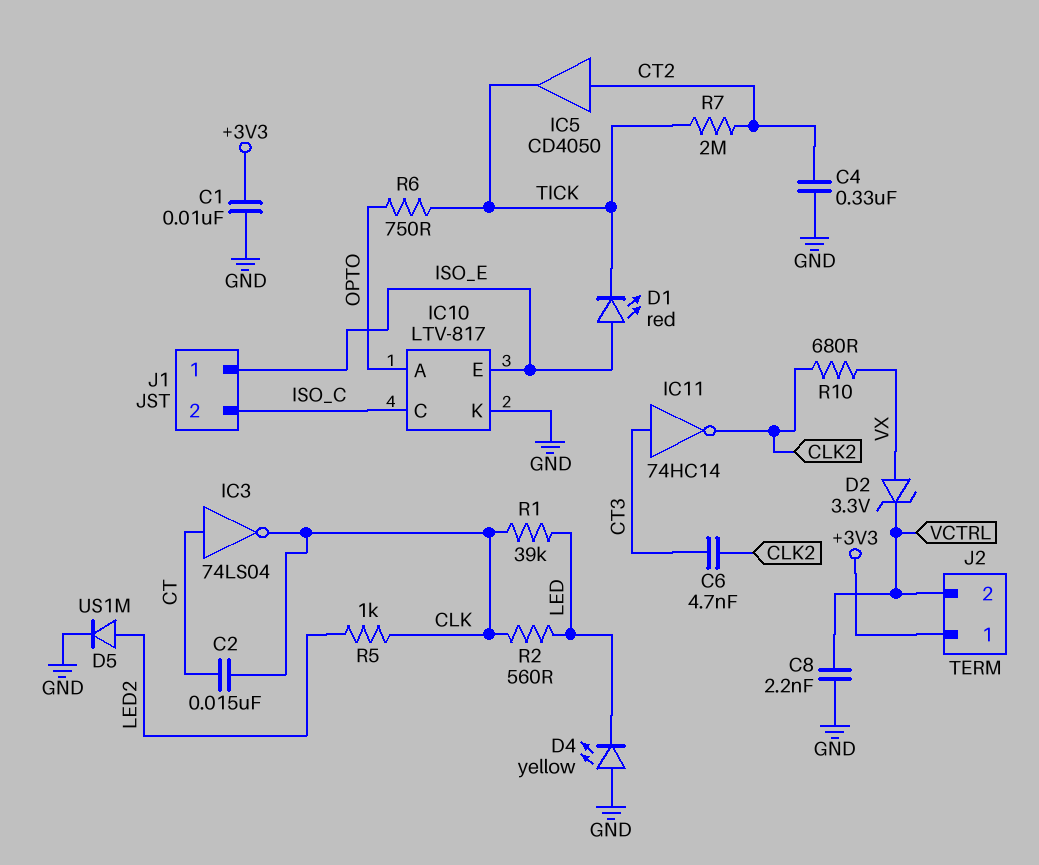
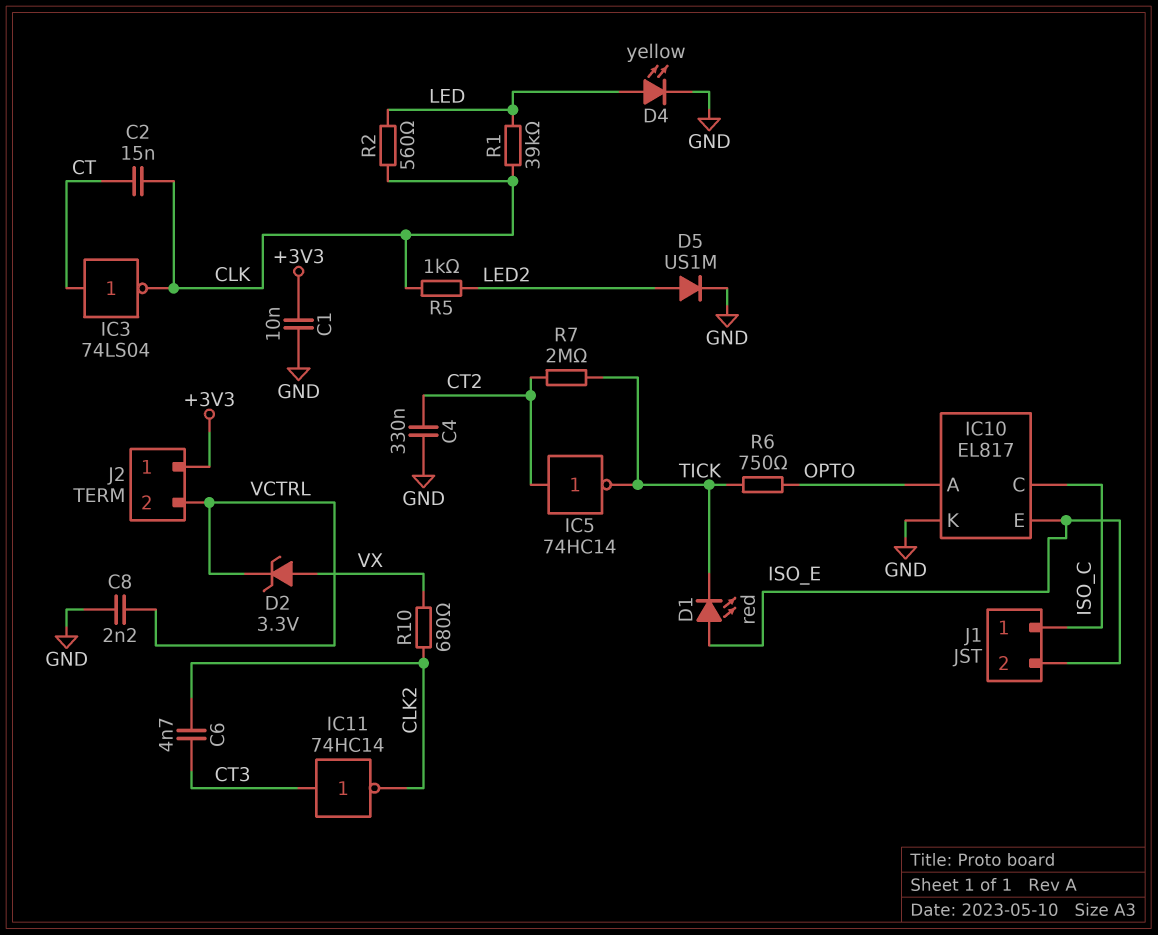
D4: LED yellow (A GND, K LED) -> LED yellow (A LED, K GND)
IC5: buffer CD4050 (in CT2, out TICK) -> NOT 74HC14 (in CT2, out TICK)
IC10: LTV-817 -> EL817
J1 pin 1: ISO_E -> ISO_C
J1 pin 2: ISO_C -> ISO_E

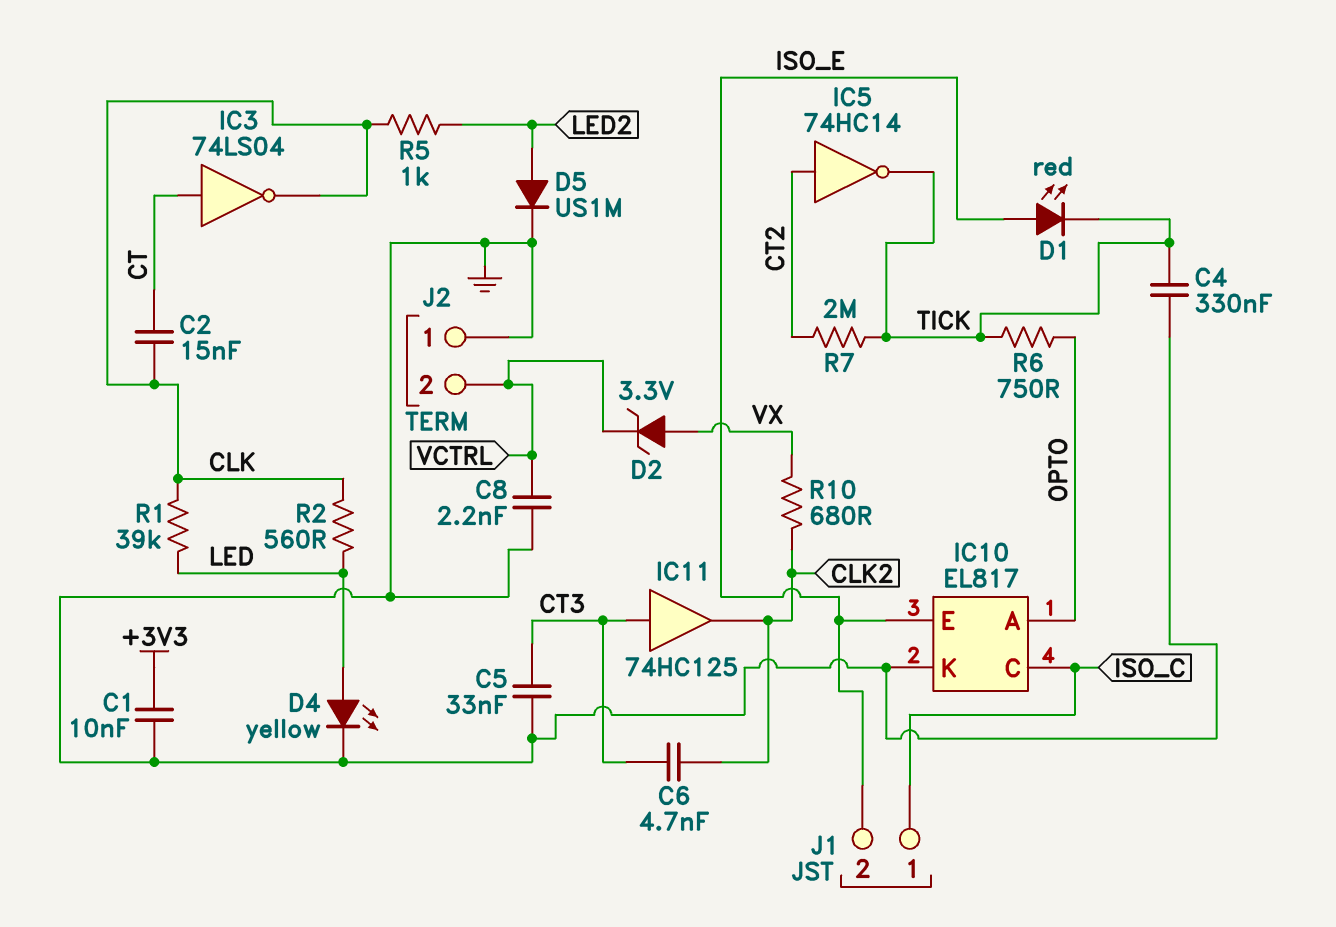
C4: 330nF (CT2, GND) -> 330nF (GND, TICK)
C5: none -> 33nF (CT3, GND)
IC11: NOT 74HC14 (in CT3, out CLK2) -> buffer 74HC125 (in CT3, out CLK2)
J2 pin 1: +3V3 -> GND

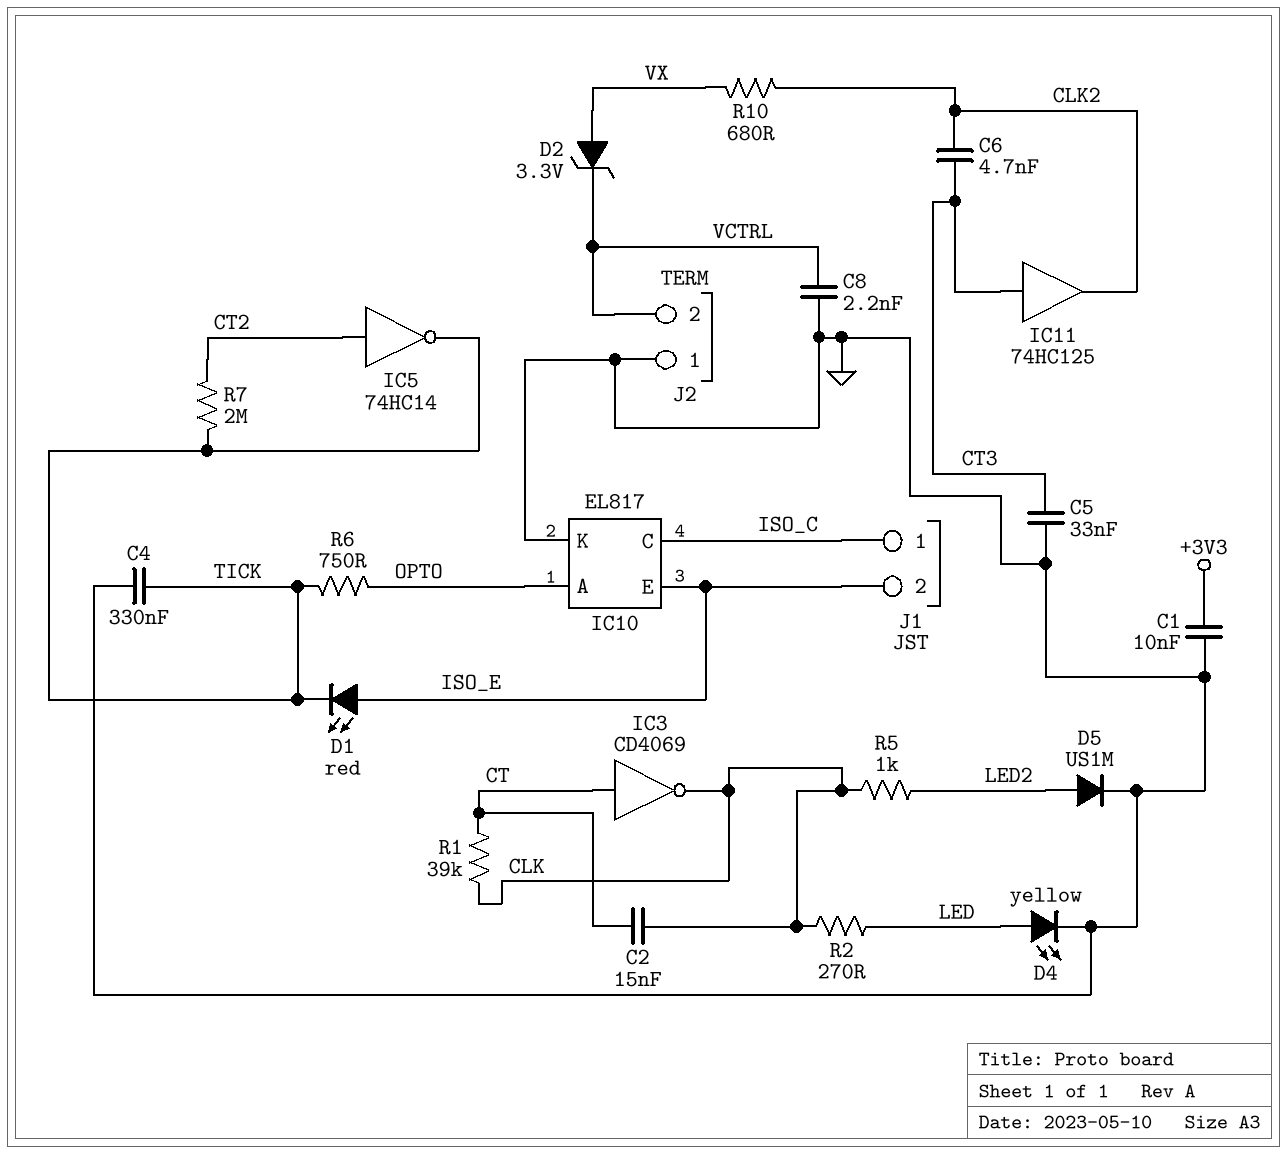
IC3: NOT 74LS04 (in CT, out CLK) -> NOT CD4069 (in CT, out CLK)
R1: 39k (CLK, LED) -> 39k (CLK, CT)
R2: 560 (CLK, LED) -> 270 (CLK, LED)

